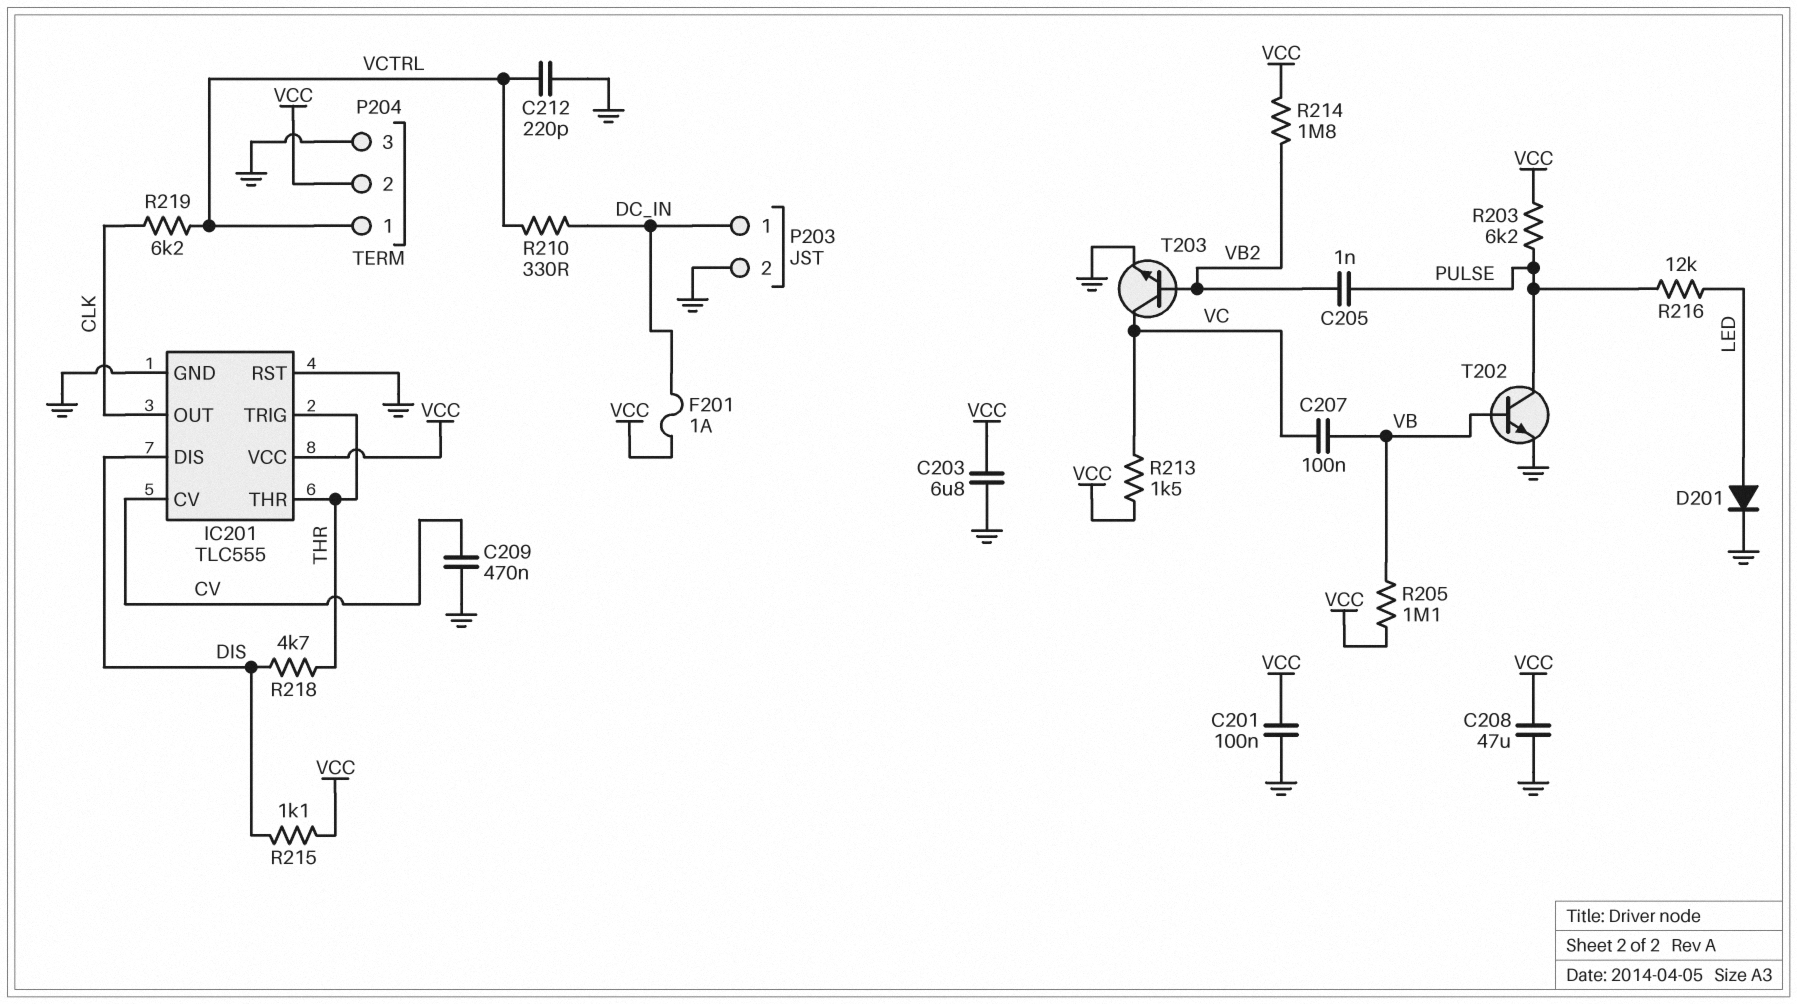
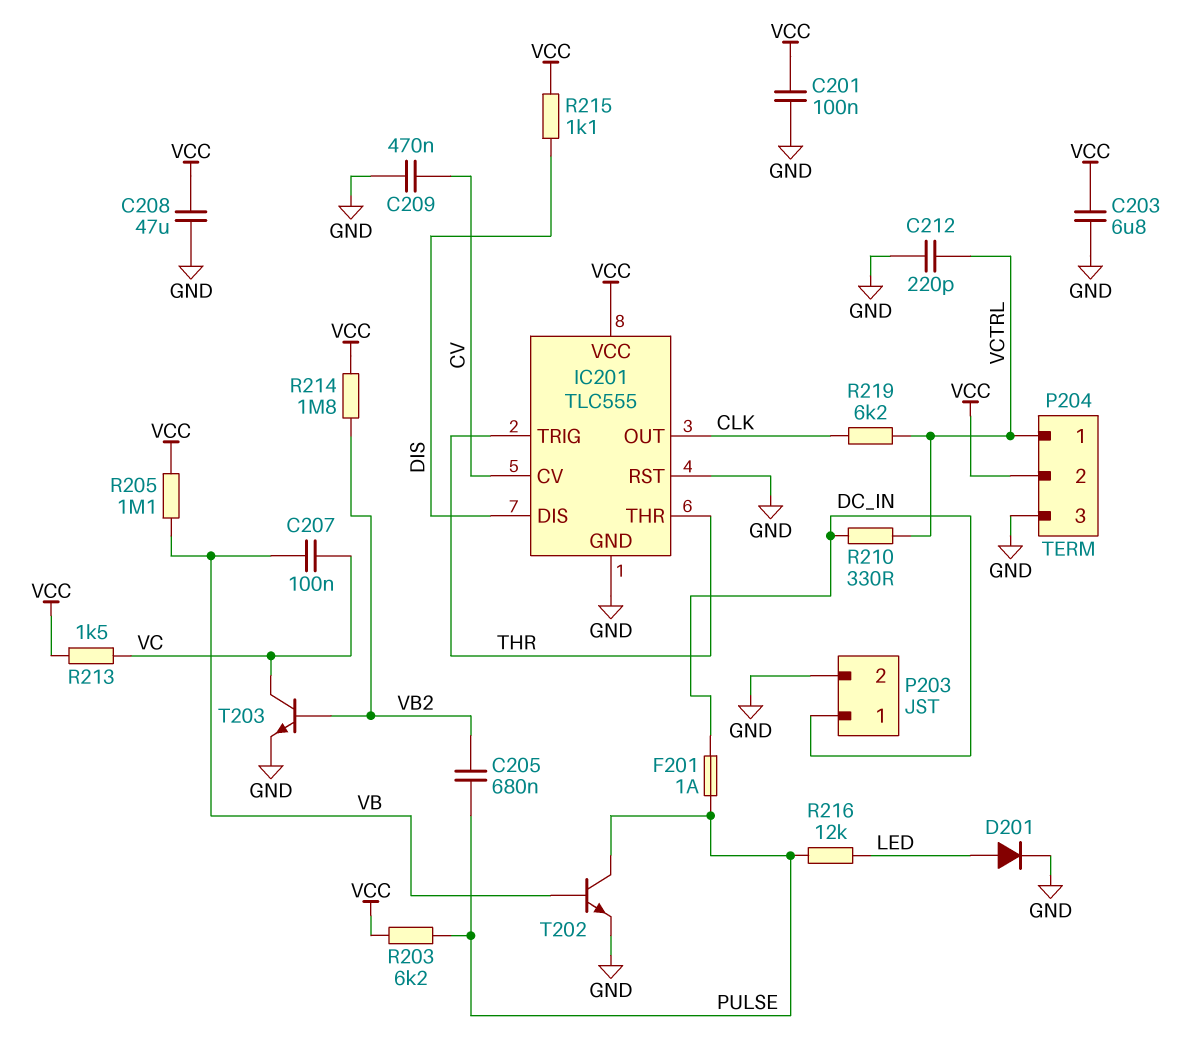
C205: 1nF (PULSE, VB2) -> 680nF (PULSE, VB2)
F201: 1A (DC_IN, VCC) -> 1A (DC_IN, PULSE)
R218: 4.7k (DIS, THR) -> none

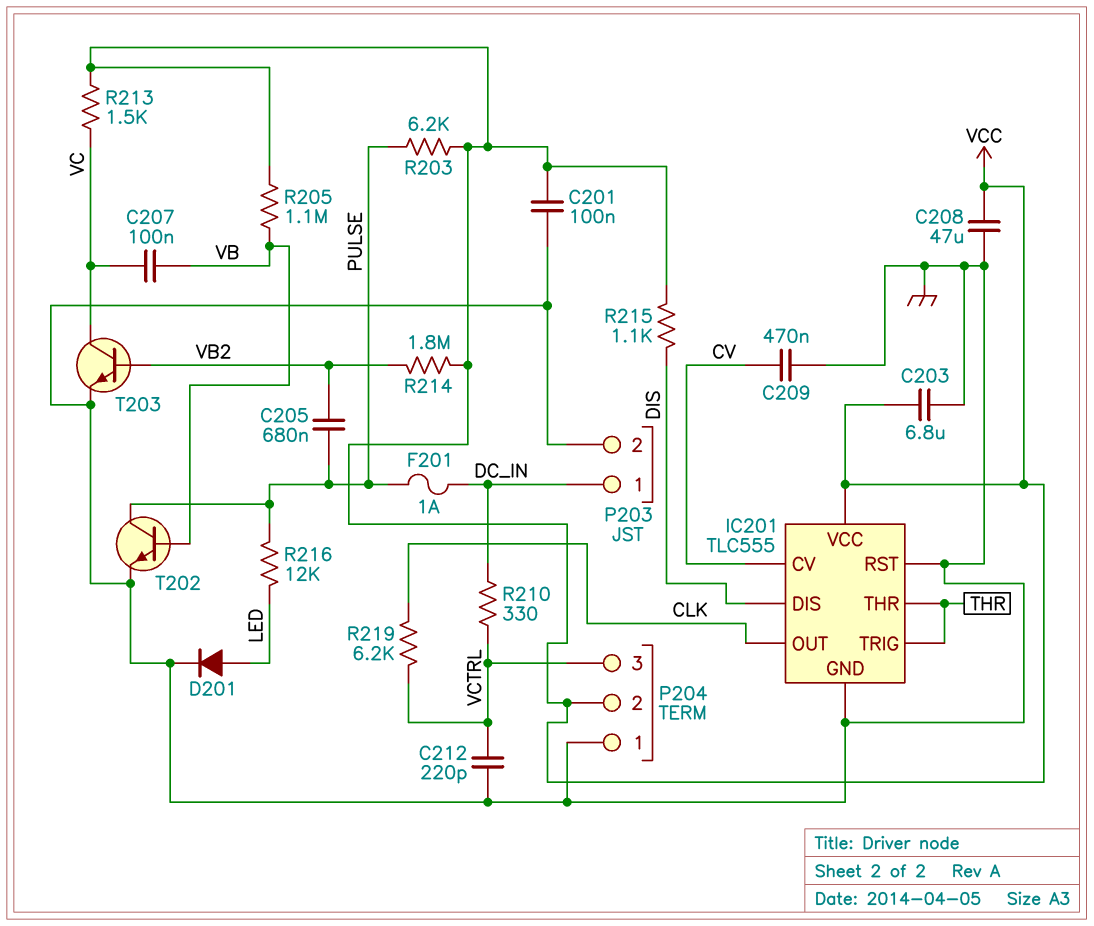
P204 pin 1: VCTRL -> GND
P204 pin 3: GND -> VCTRL

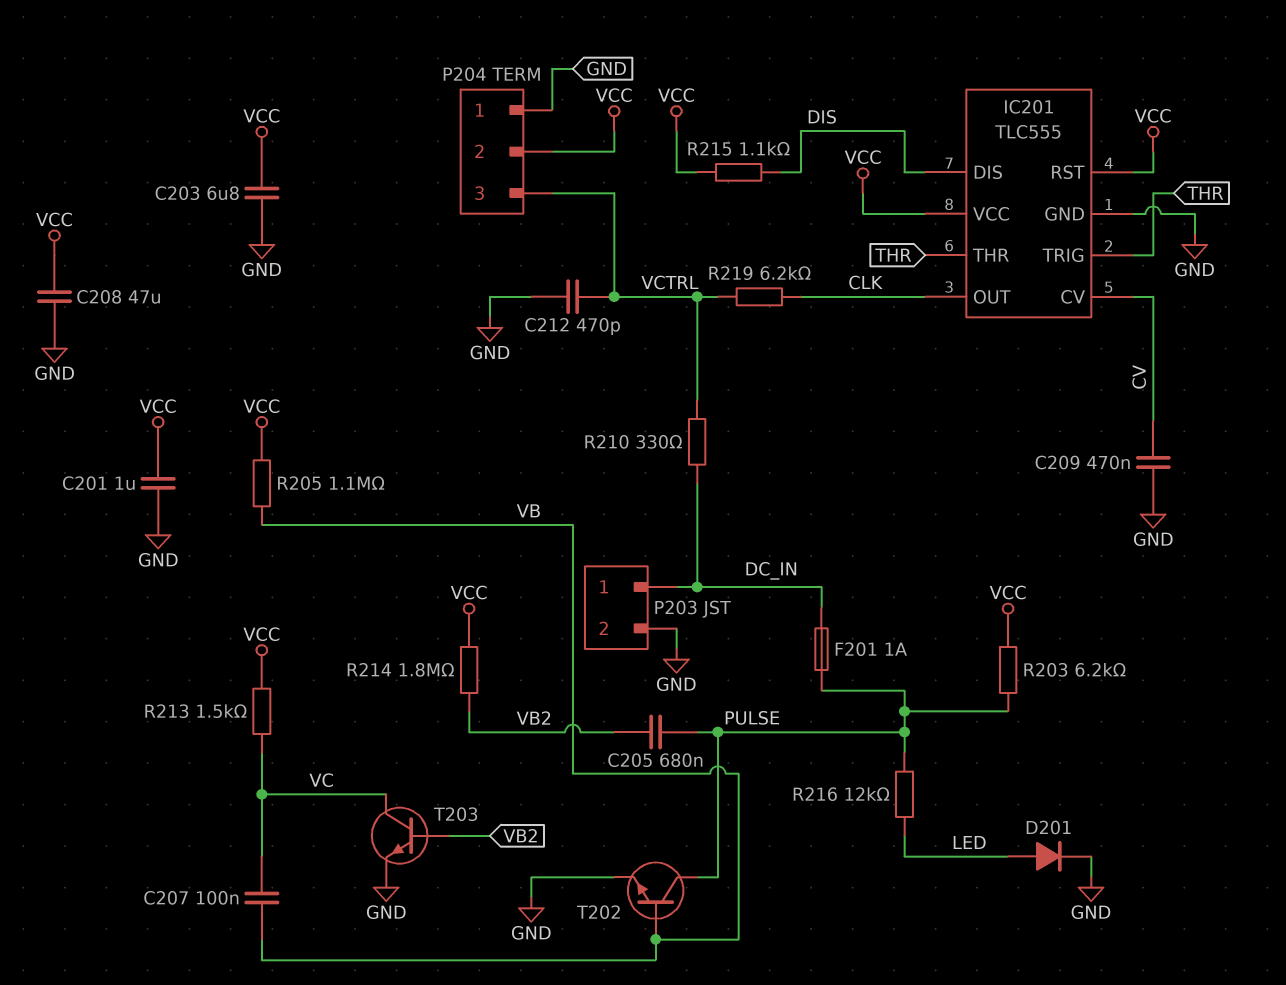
C201: 100nF (GND, VCC) -> 1uF (GND, VCC)
C212: 220pF (GND, VCTRL) -> 470pF (GND, VCTRL)
IC201 pin RST: GND -> VCC

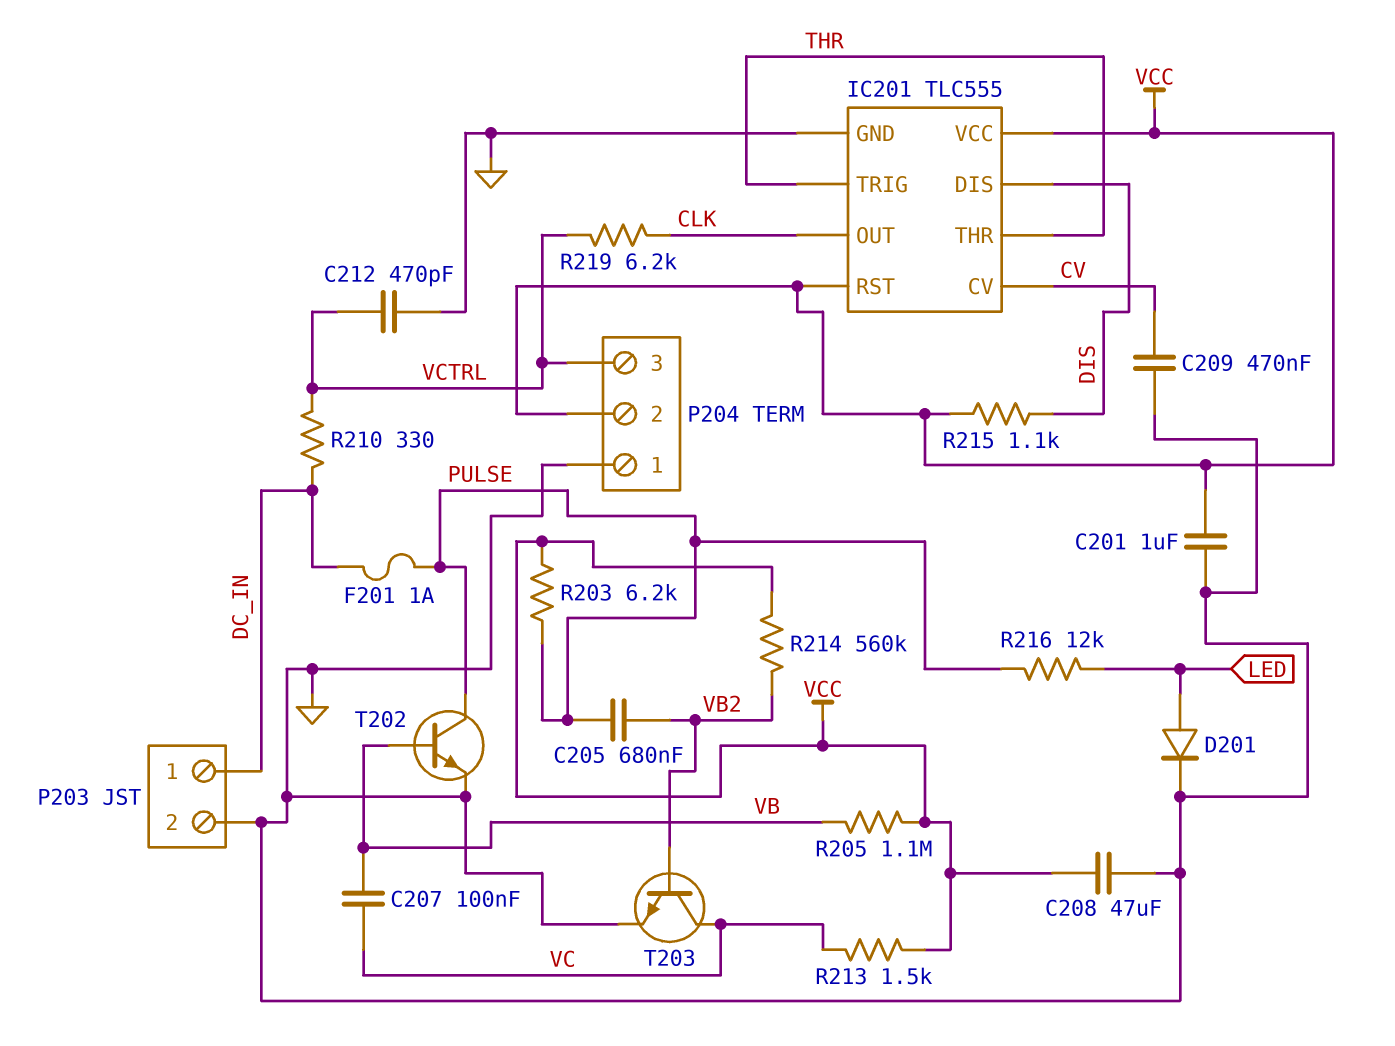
C203: 6.8uF (GND, VCC) -> none
R214: 1.8M (VB2, VCC) -> 560k (VB2, VCC)

